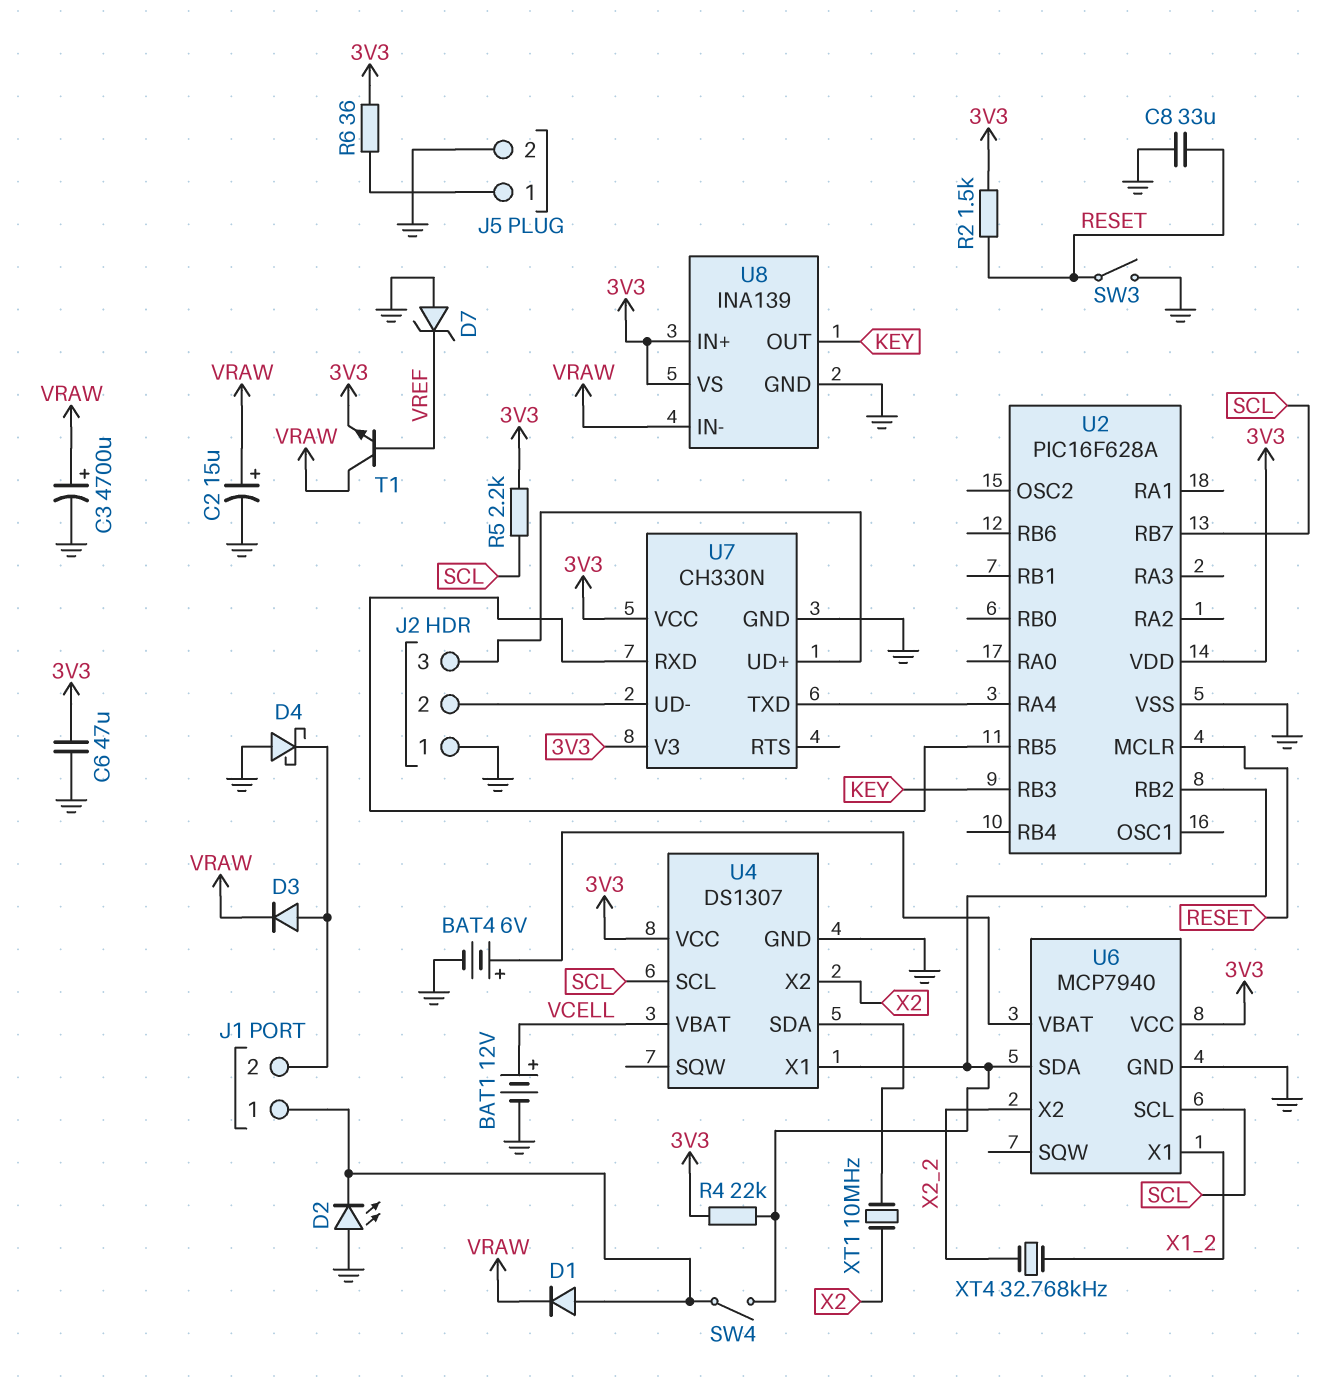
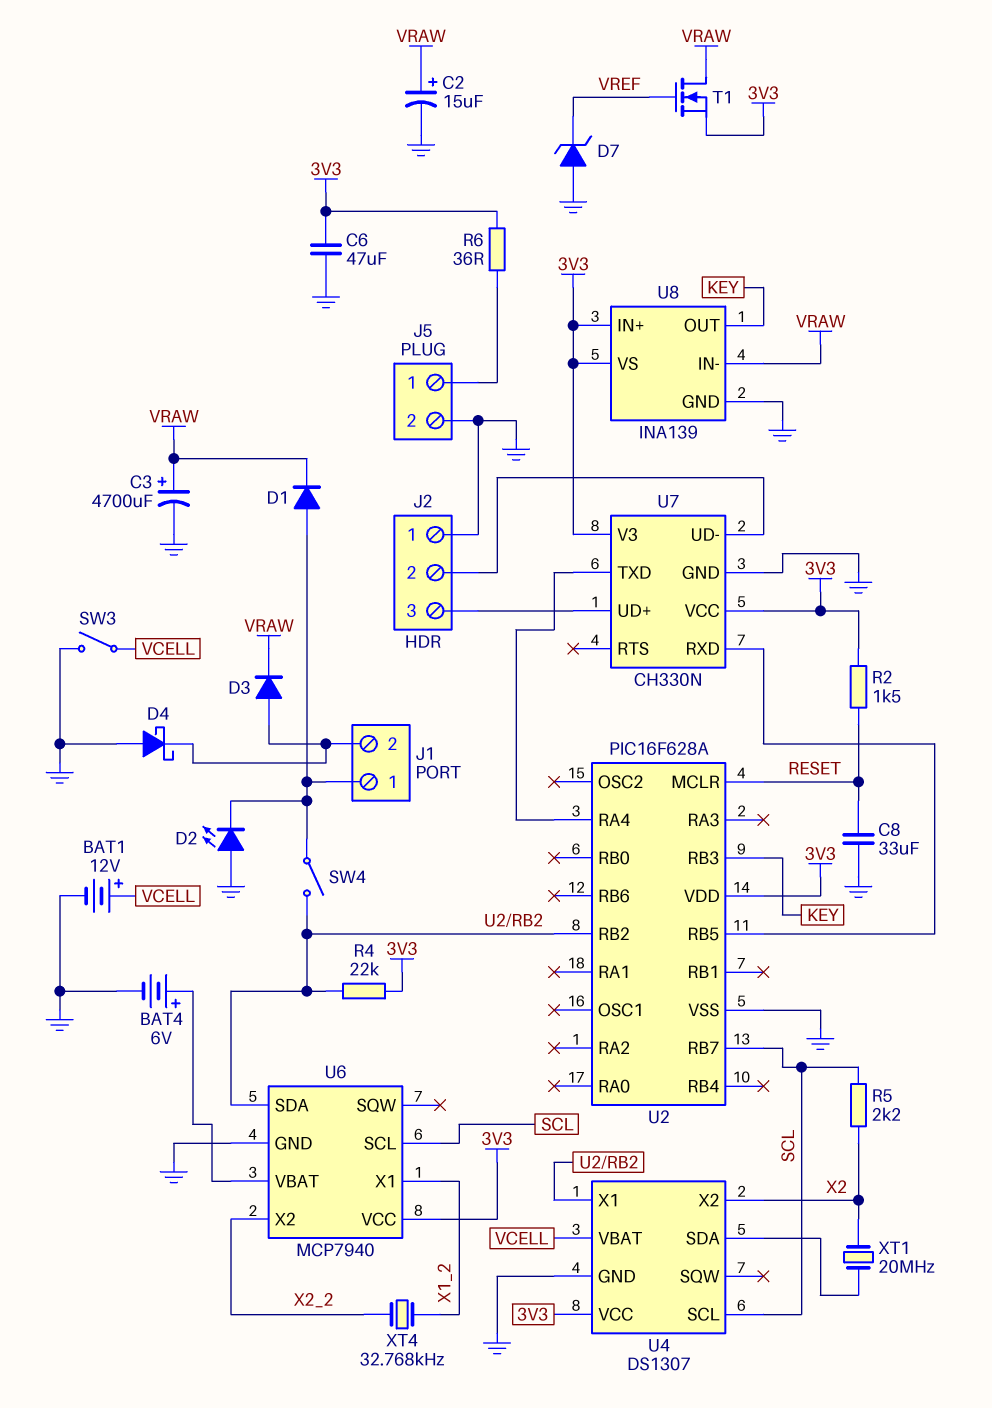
R5: 2.2k (3V3, SCL) -> 2.2k (SCL, X2)
SW3: switch (GND, RESET) -> switch (GND, VCELL)
T1: NPN (B VREF, C VRAW, E 3V3) -> NMOS (G VREF, D VRAW, S 3V3)
XT1: 10MHz (U4/SDA, X2) -> 20MHz (U4/SDA, X2)

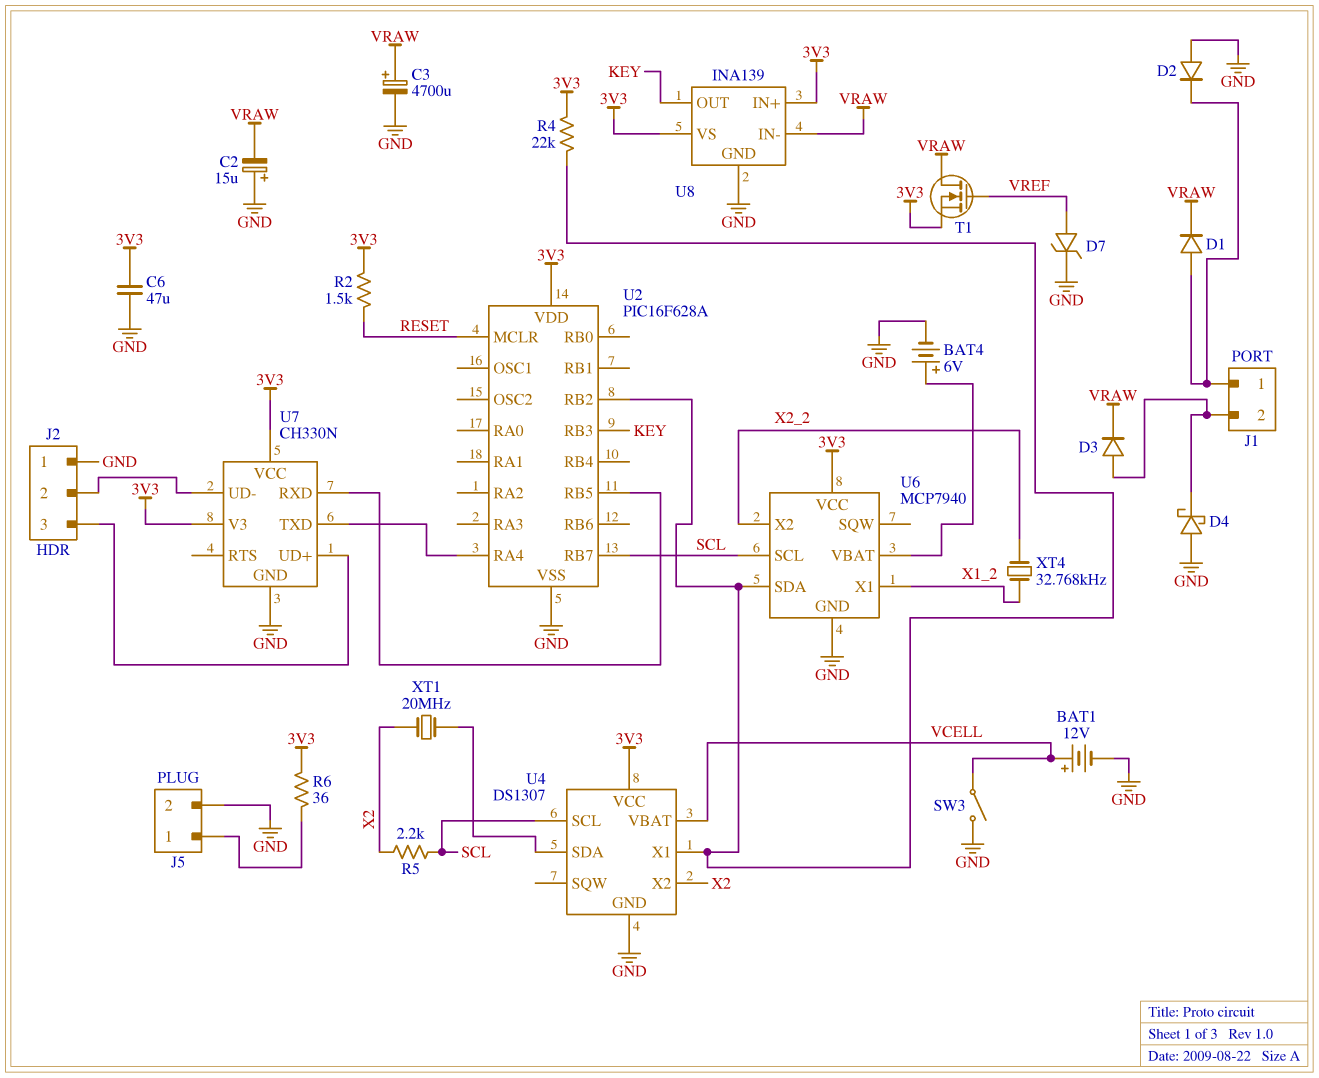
C2: 15uF (plus VRAW, minus GND) -> 15uF (plus GND, minus VRAW)
C8: 33uF (GND, RESET) -> none
D2: LED (A GND, K J1/1) -> diode (A GND, K J1/1)
D7: zener (A GND, K VREF) -> zener (A VREF, K GND)
SW4: switch (J1/1, U2/RB2) -> none

